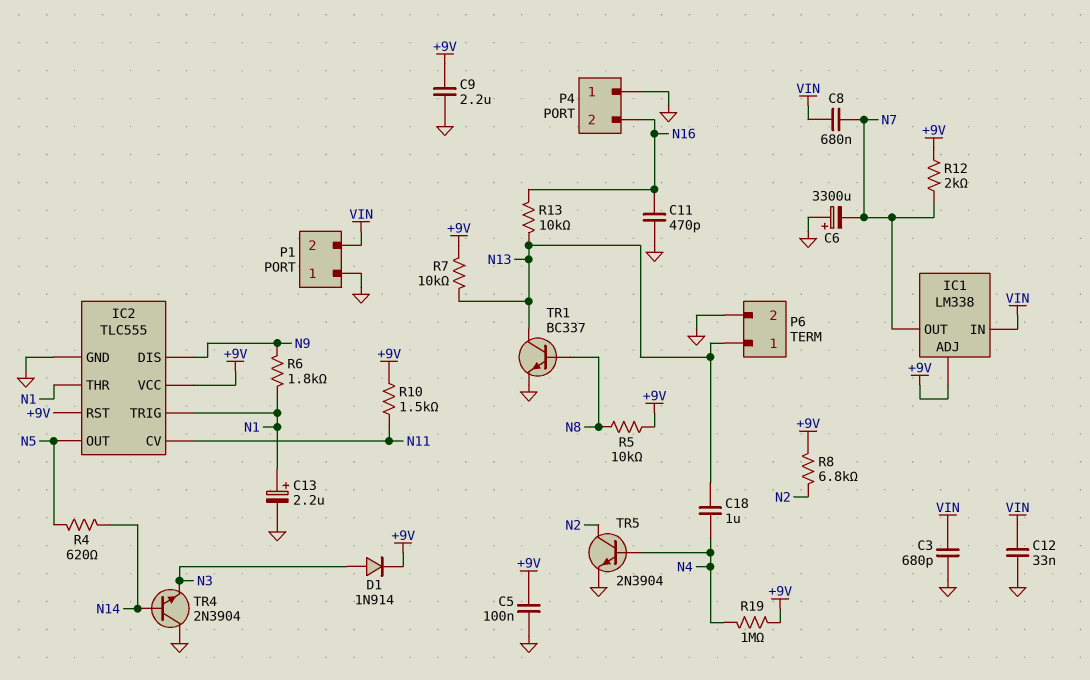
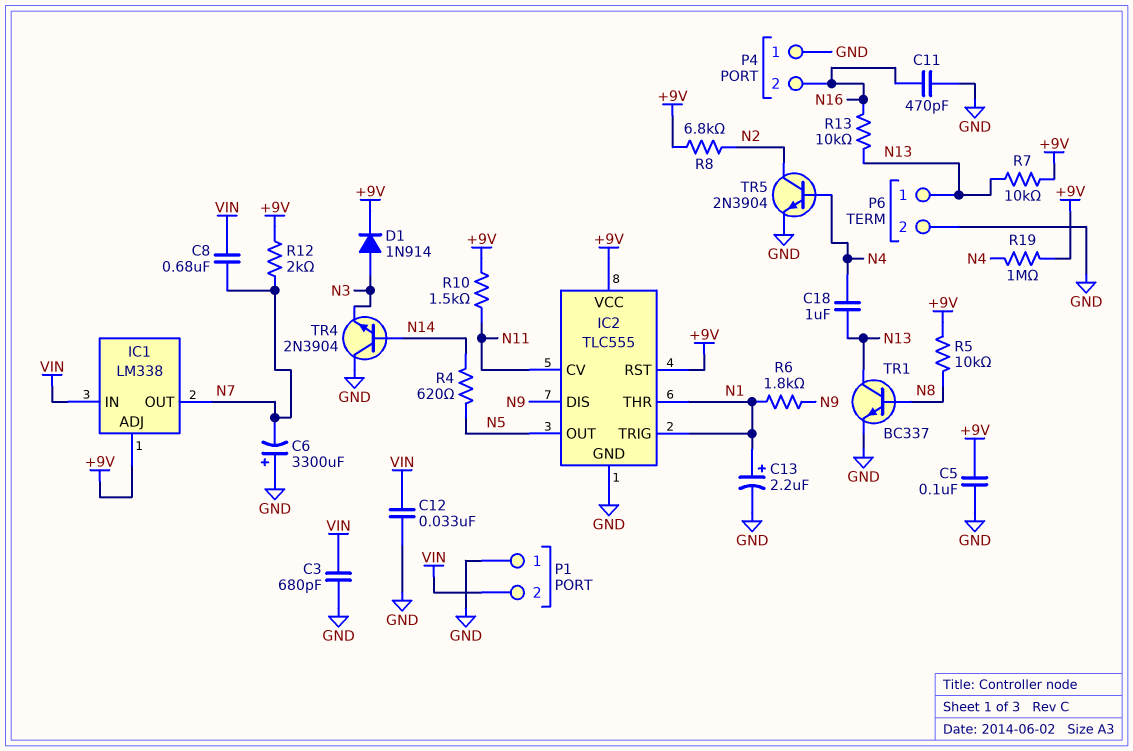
C9: 2.2uF (+9V, GND) -> none

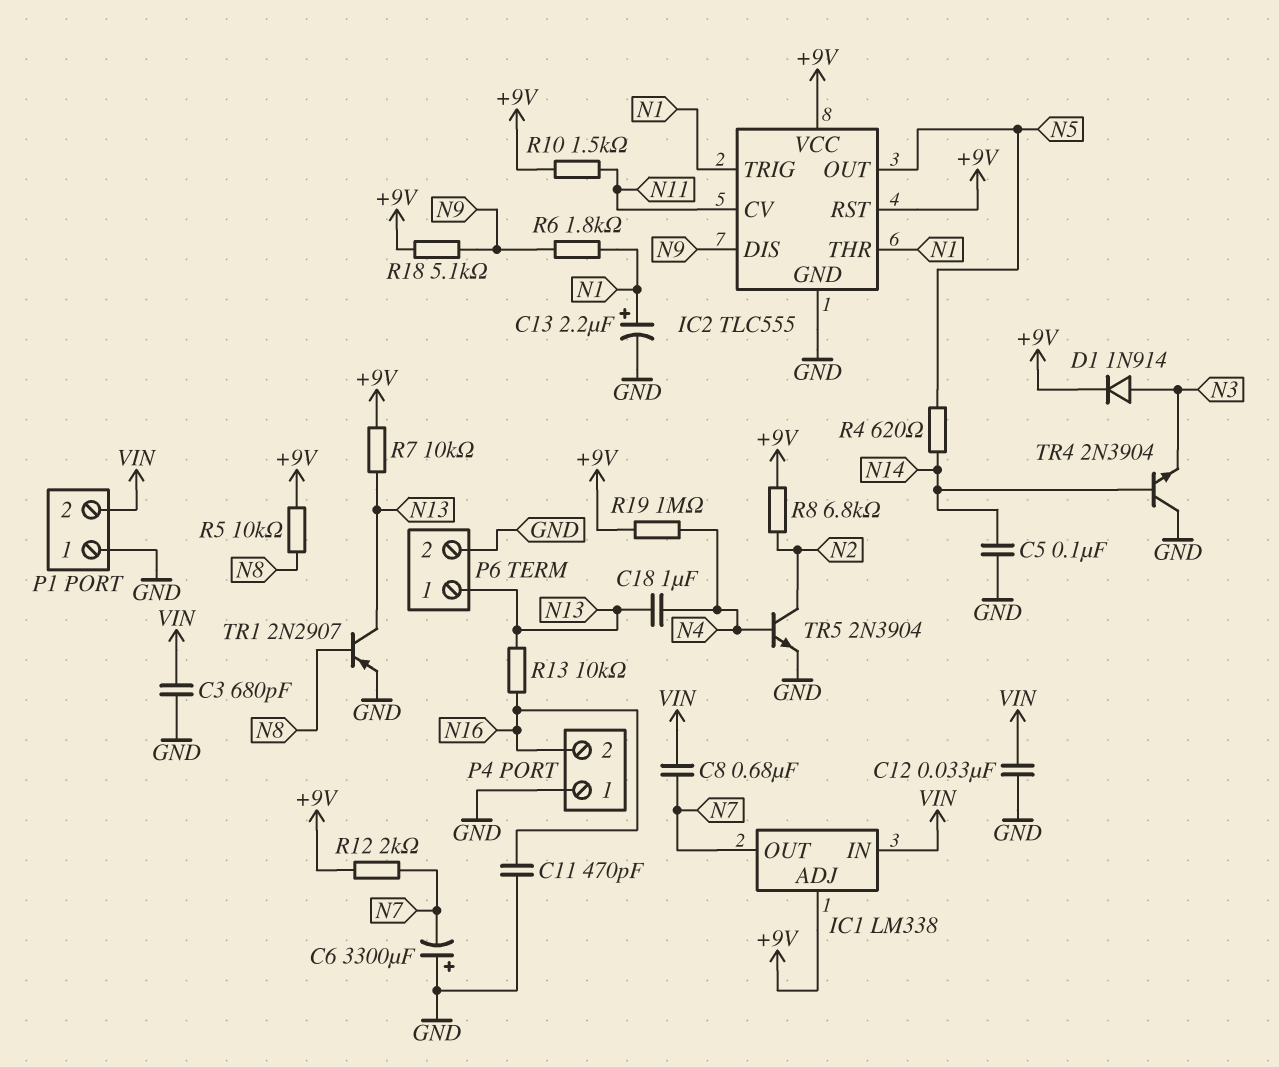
C5: 100nF (+9V, GND) -> 100nF (GND, N14)
R18: none -> 5.1k (+9V, N9)
TR1: NPN BC337 (B N8, C N13, E GND) -> PNP 2N2907 (B N8, C N13, E GND)

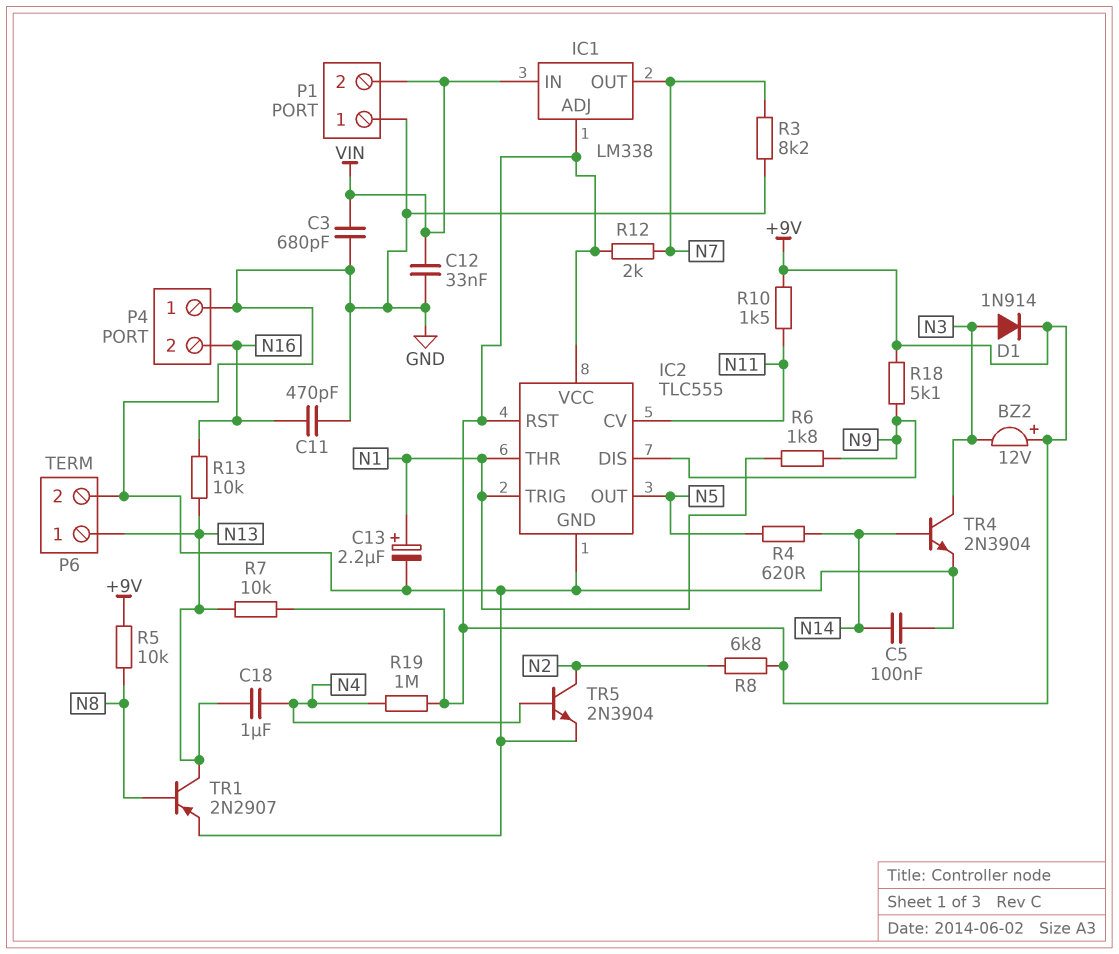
BZ2: none -> buzzer 12V (plus +9V, minus N3)
C6: 3300uF (plus GND, minus N7) -> none
C8: 680nF (N7, VIN) -> none
R3: none -> 8.2k (GND, N7)
TR4: NPN 2N3904 (B N14, C GND, E N3) -> NPN 2N3904 (B N14, C N3, E GND)

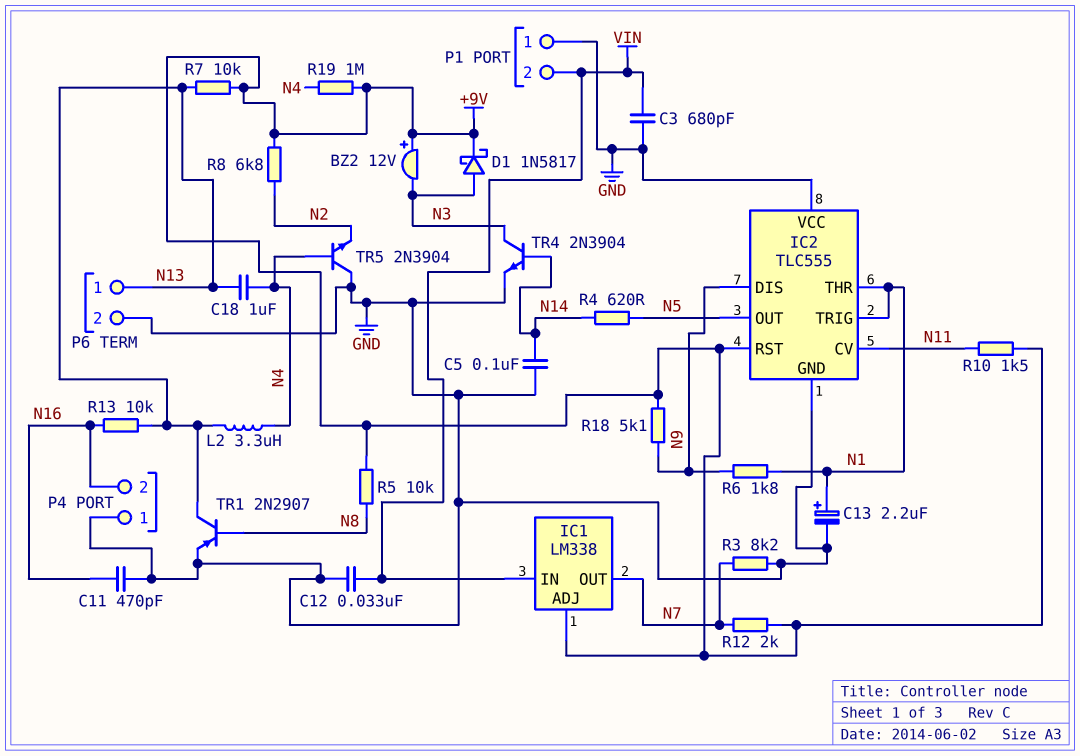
D1: diode 1N914 (A N3, K +9V) -> schottky 1N5817 (A N3, K +9V)
IC2 pin VCC: +9V -> GND
L2: none -> 3.3uH (N4, N13)
TR5: NPN 2N3904 (B N4, C N2, E GND) -> NPN 2N3904 (B N4, C GND, E N2)

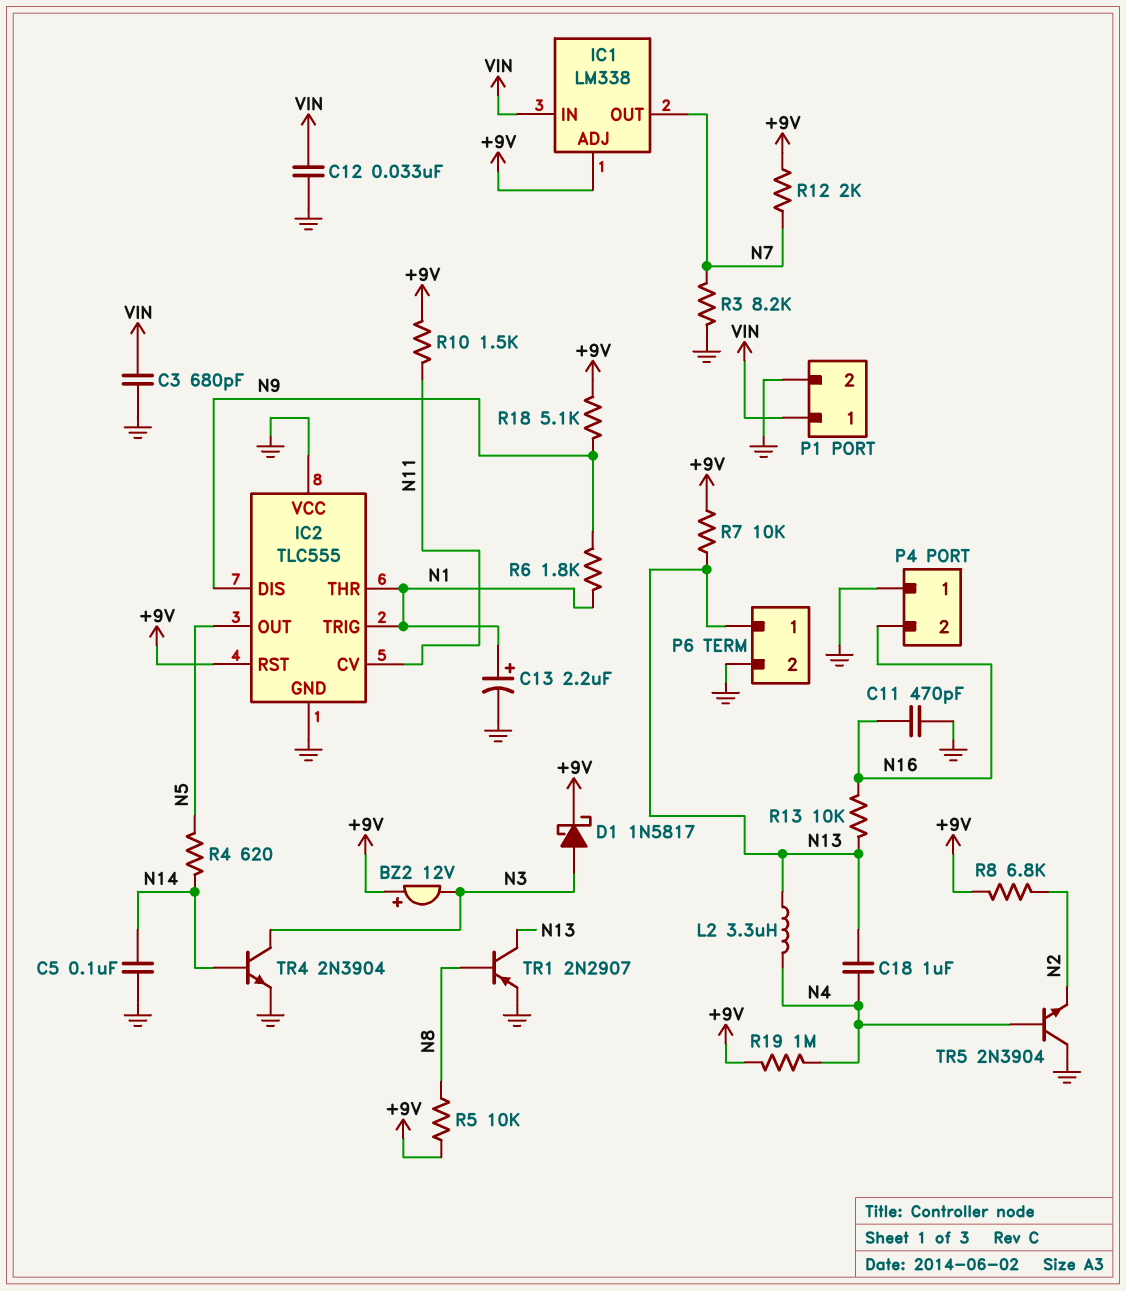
P1 pin 1: GND -> VIN
P1 pin 2: VIN -> GND

